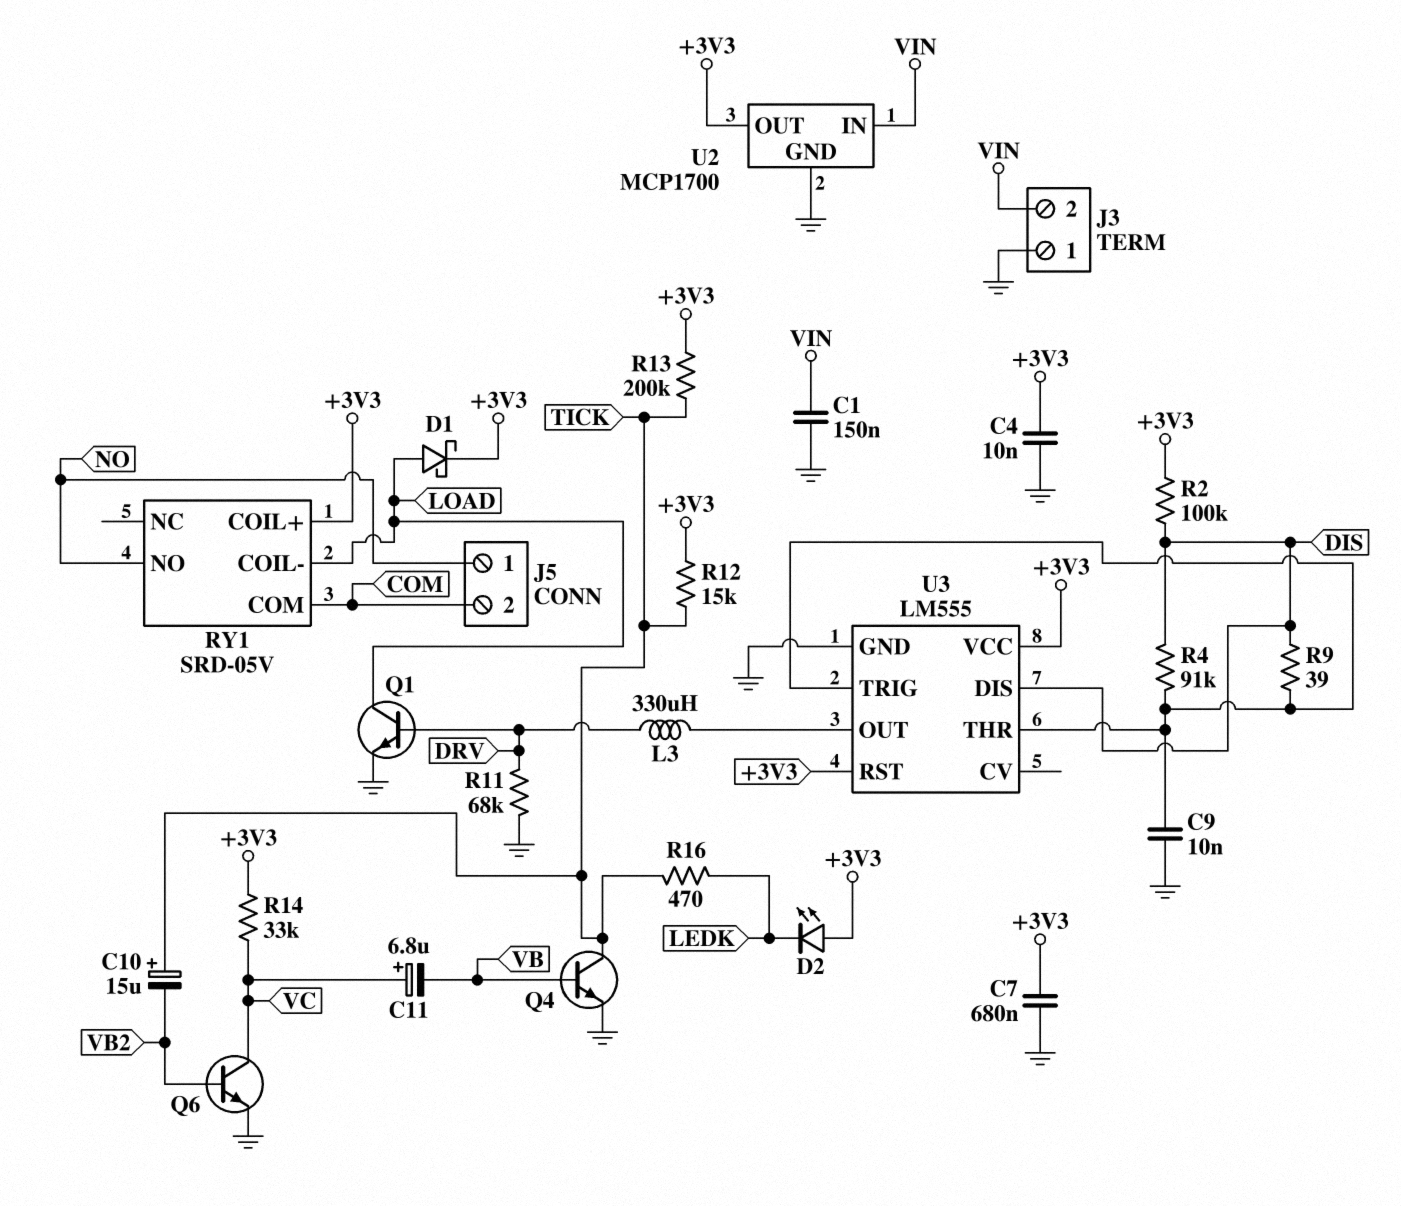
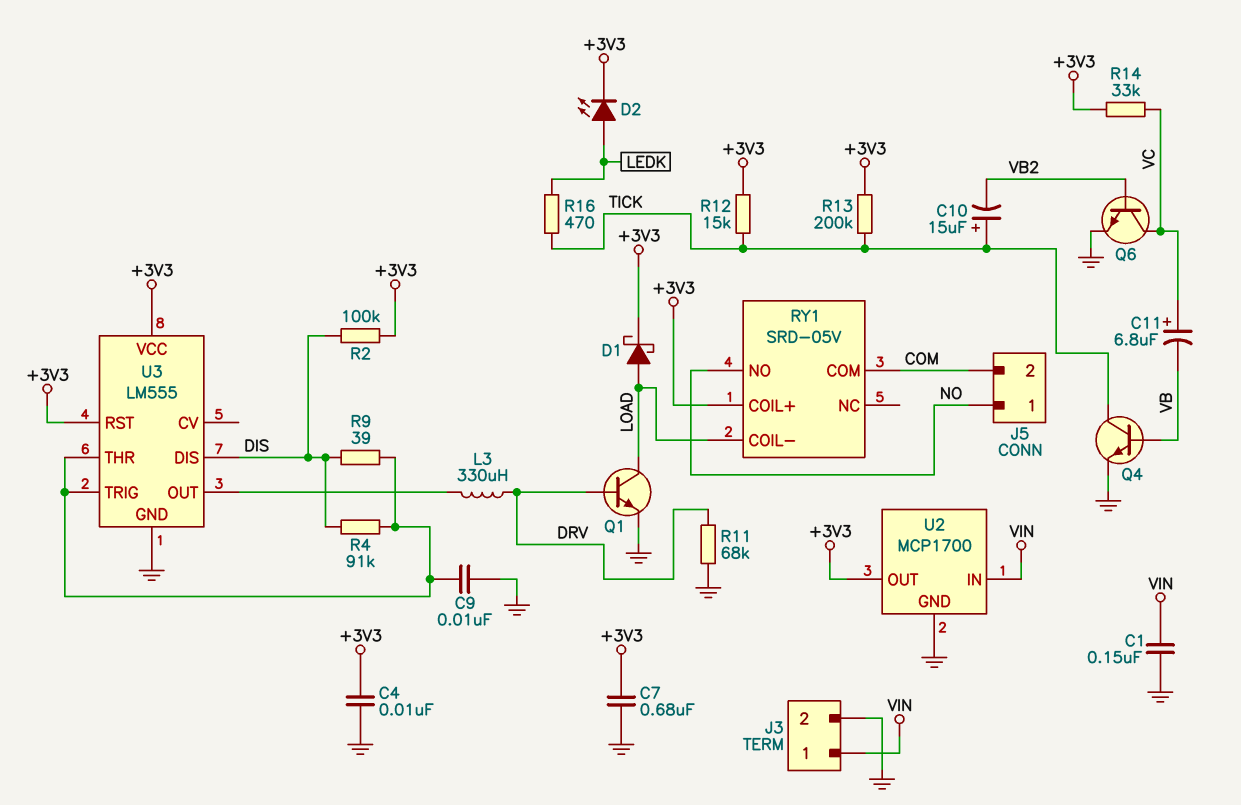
D2: LED (A +3V3, K LEDK) -> LED (A LEDK, K +3V3)
J3 pin 1: GND -> VIN
J3 pin 2: VIN -> GND

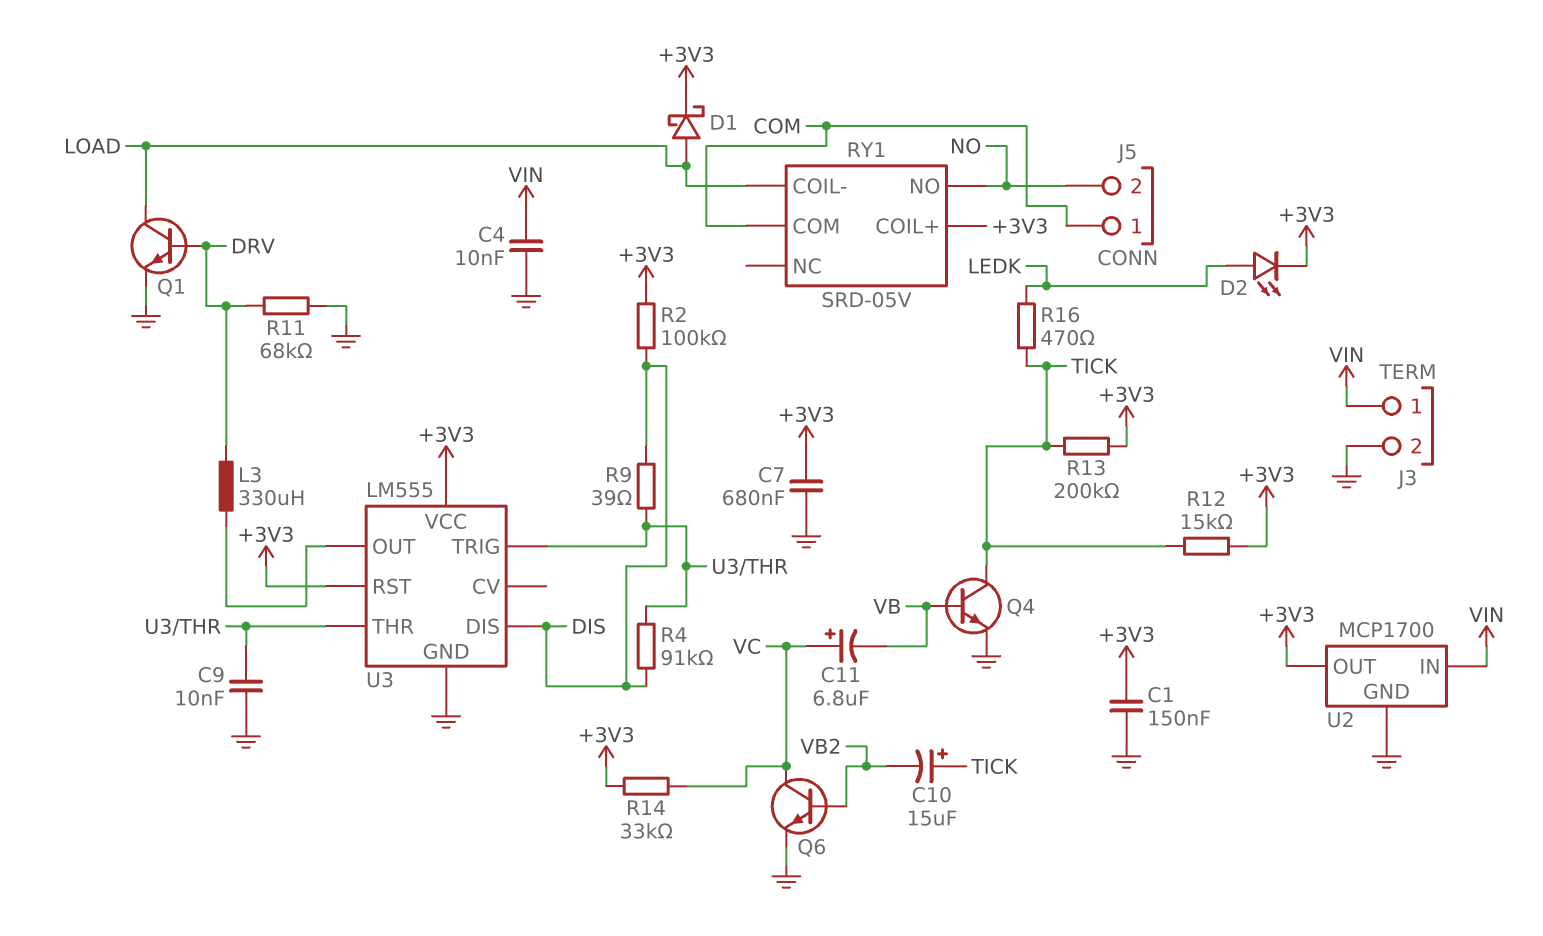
C1: 150nF (GND, VIN) -> 150nF (+3V3, GND)
C4: 10nF (+3V3, GND) -> 10nF (GND, VIN)
J5 pin 1: NO -> COM
J5 pin 2: COM -> NO

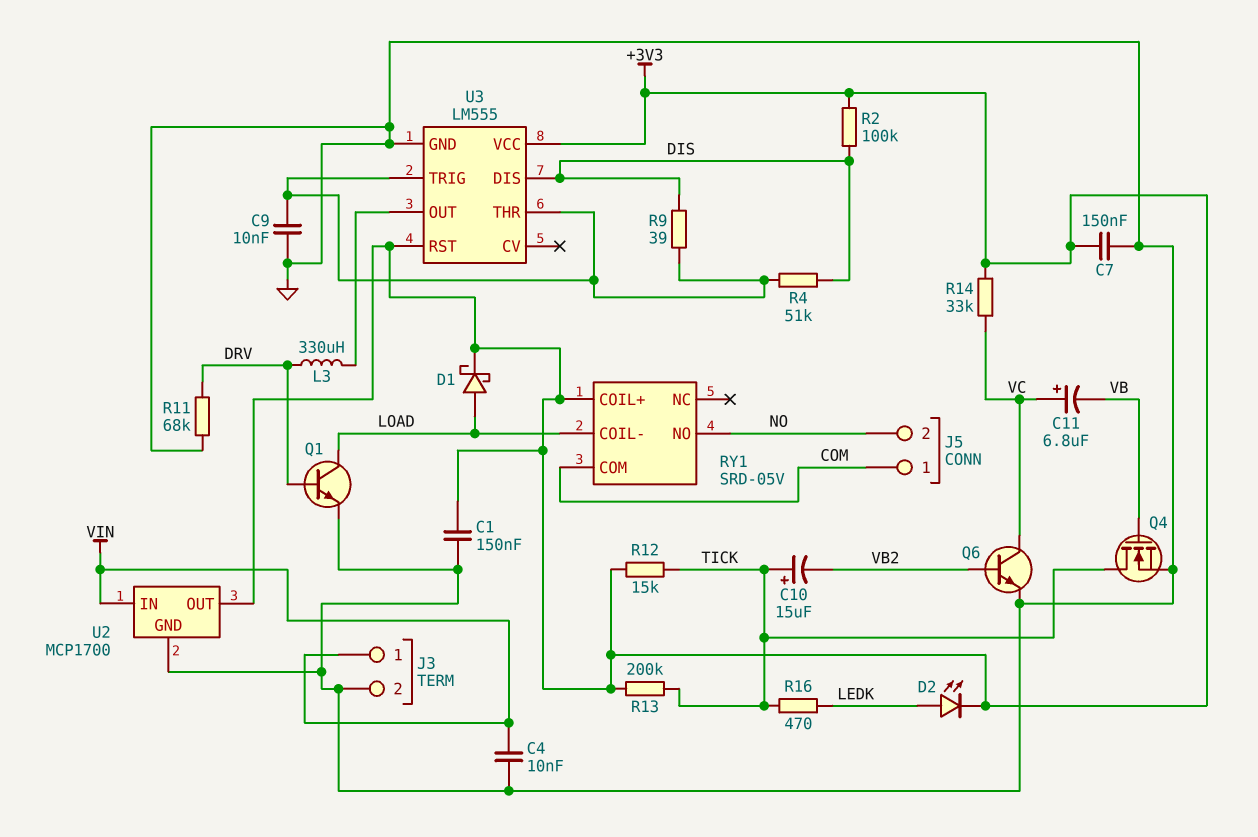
C7: 680nF (+3V3, GND) -> 150nF (+3V3, GND)
Q4: NPN (B VB, C TICK, E GND) -> NMOS (G VB, D TICK, S GND)
R4: 91k (DIS, U3/THR) -> 51k (DIS, U3/THR)

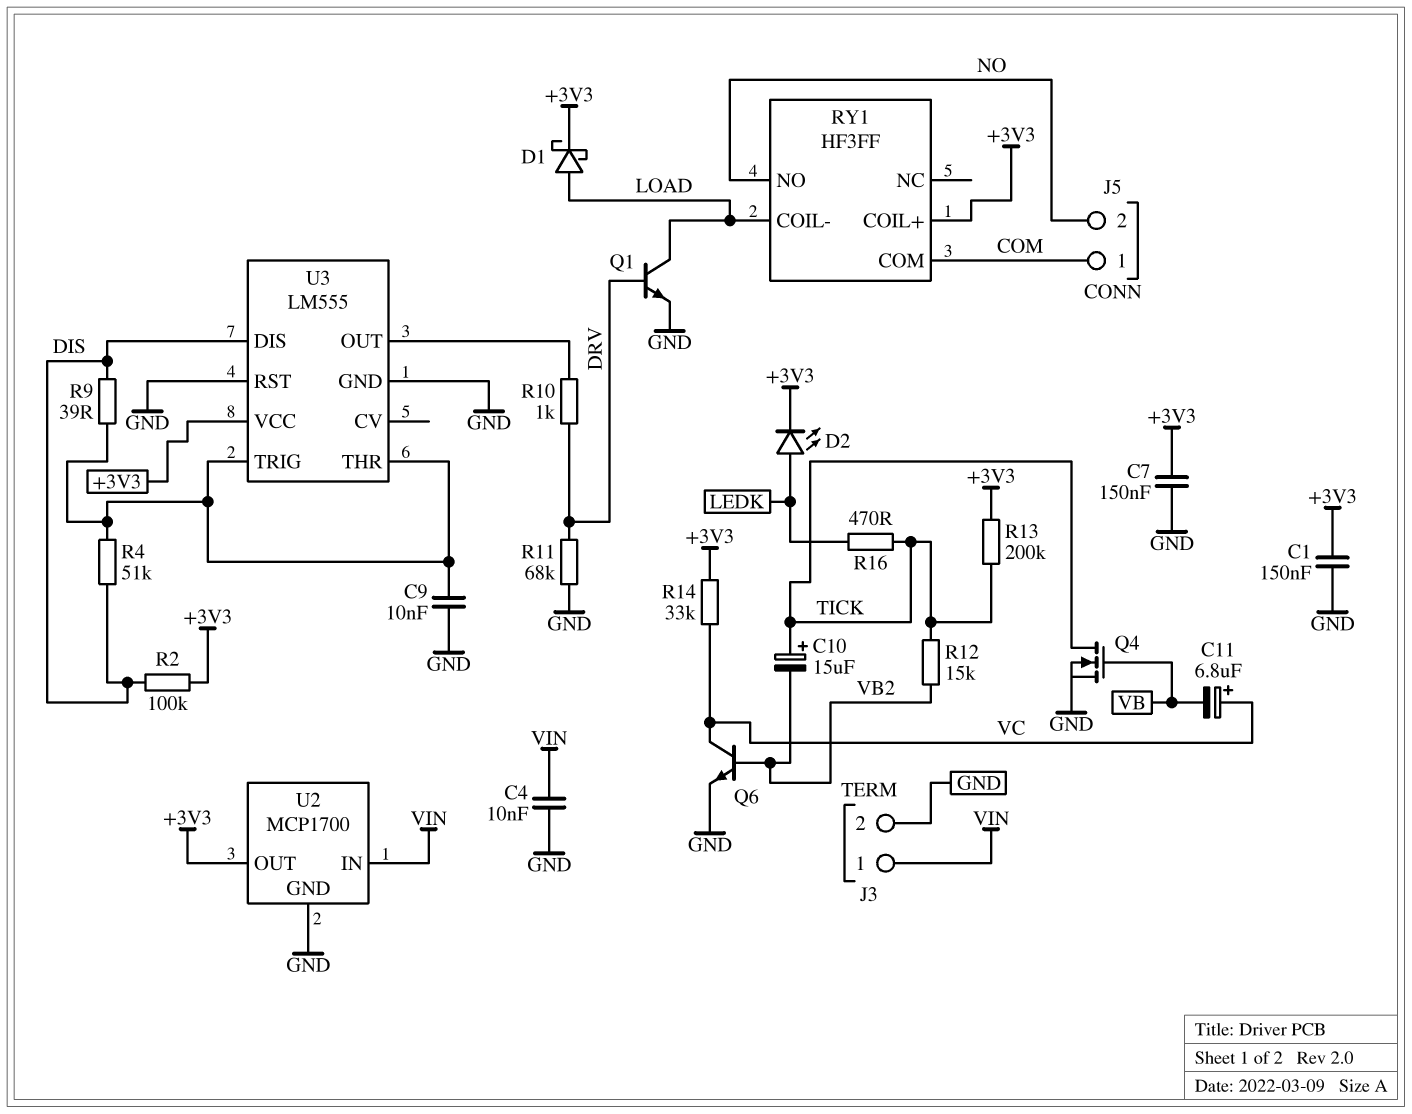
L3: 330uH (DRV, U3/OUT) -> none
R10: none -> 1k (DRV, U3/OUT)
R12: 15k (+3V3, TICK) -> 15k (TICK, VB2)
RY1: SRD-05V -> HF3FF
U3 pin RST: +3V3 -> GND

